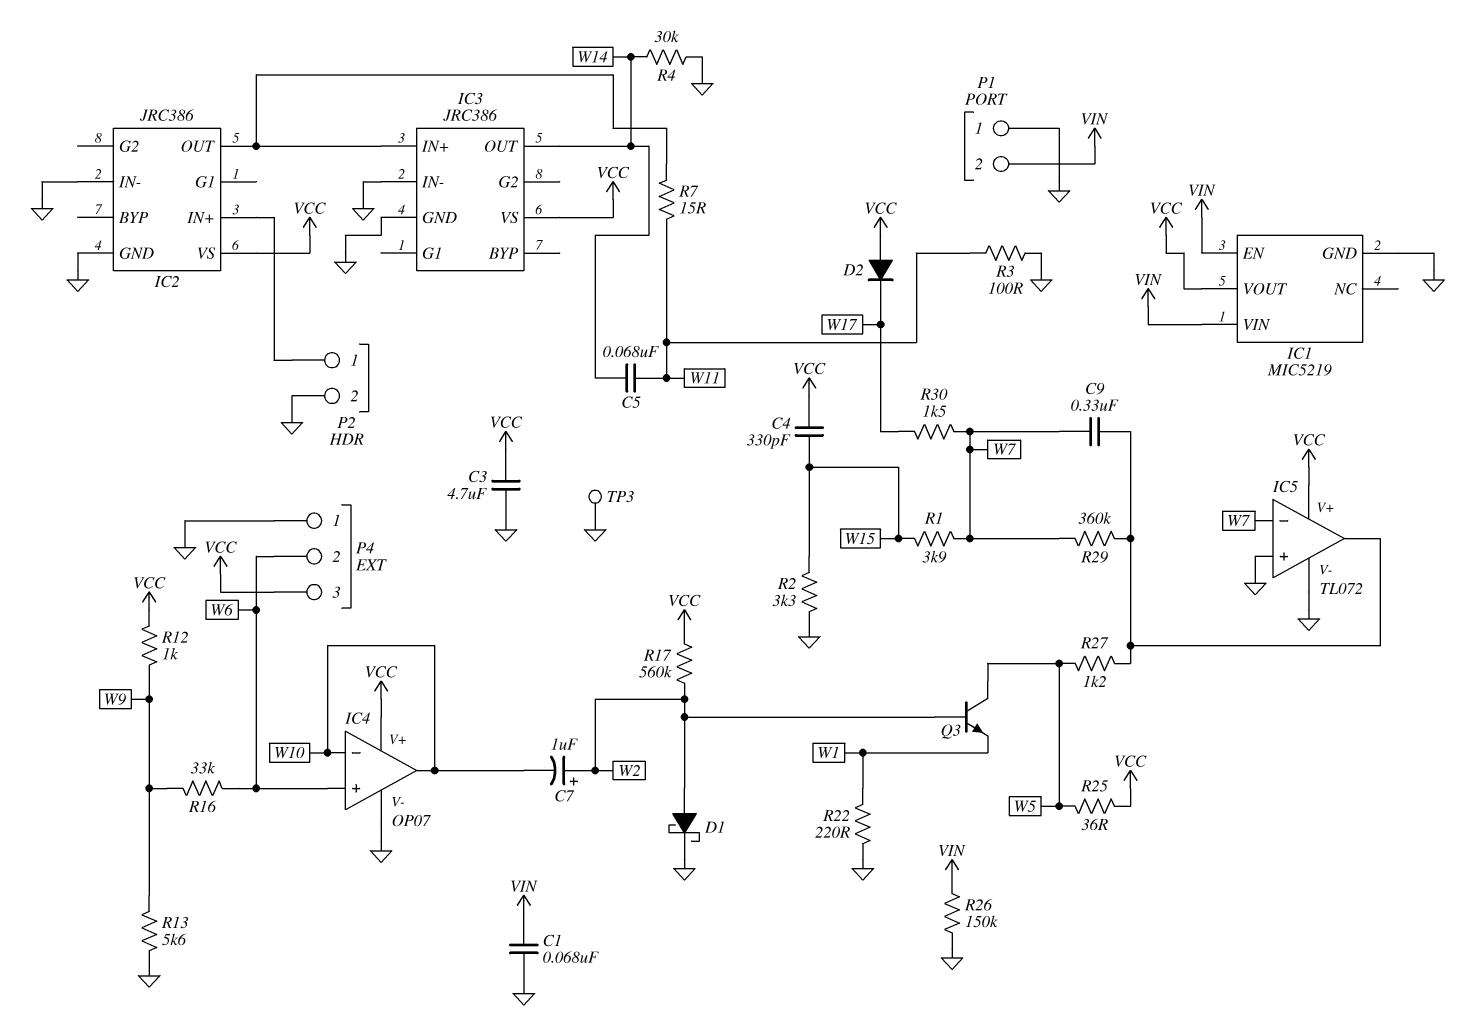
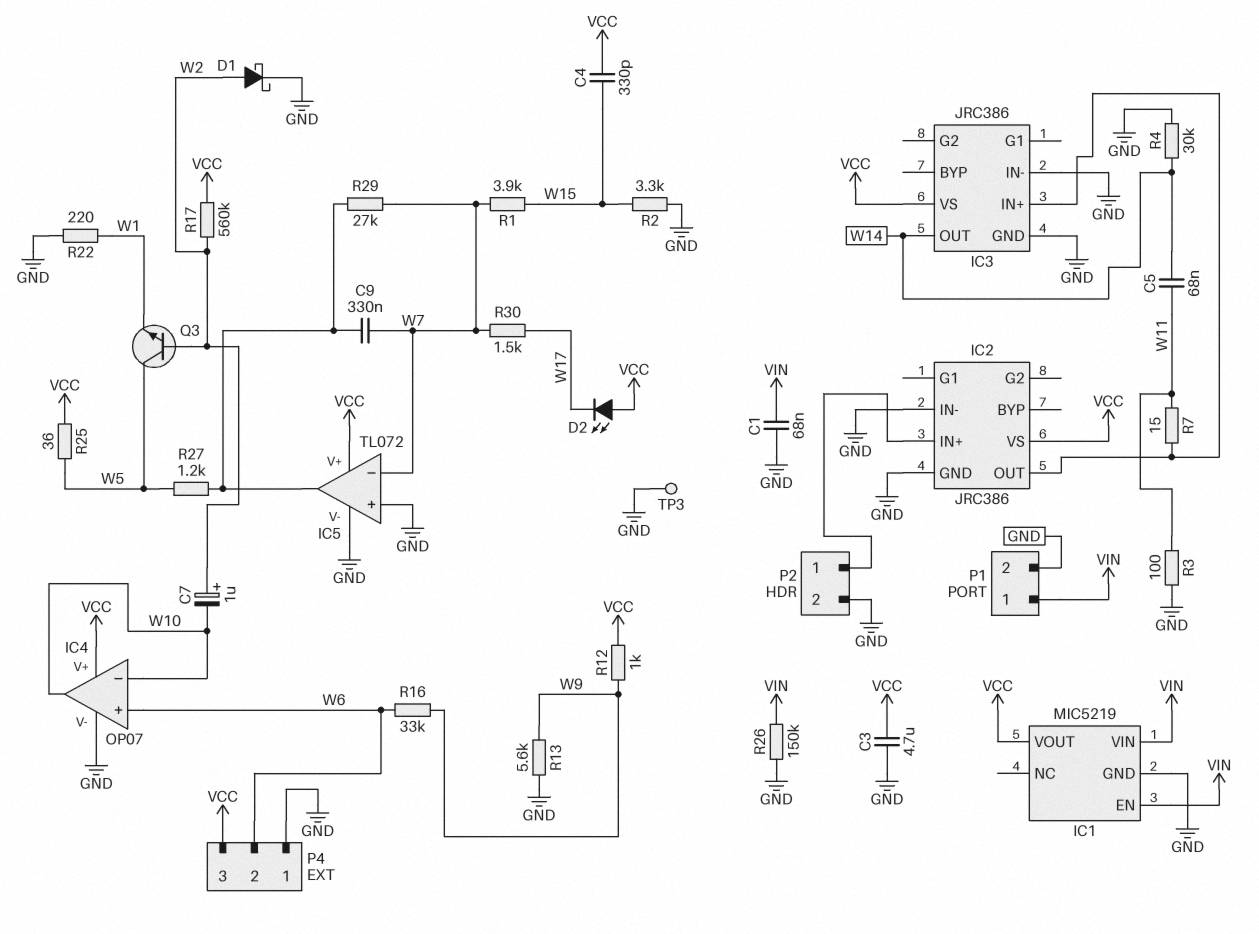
D2: diode (A VCC, K W17) -> LED (A VCC, K W17)
P1 pin 1: GND -> VIN
P1 pin 2: VIN -> GND
R29: 360k (IC5/out, W7) -> 27k (IC5/out, W7)

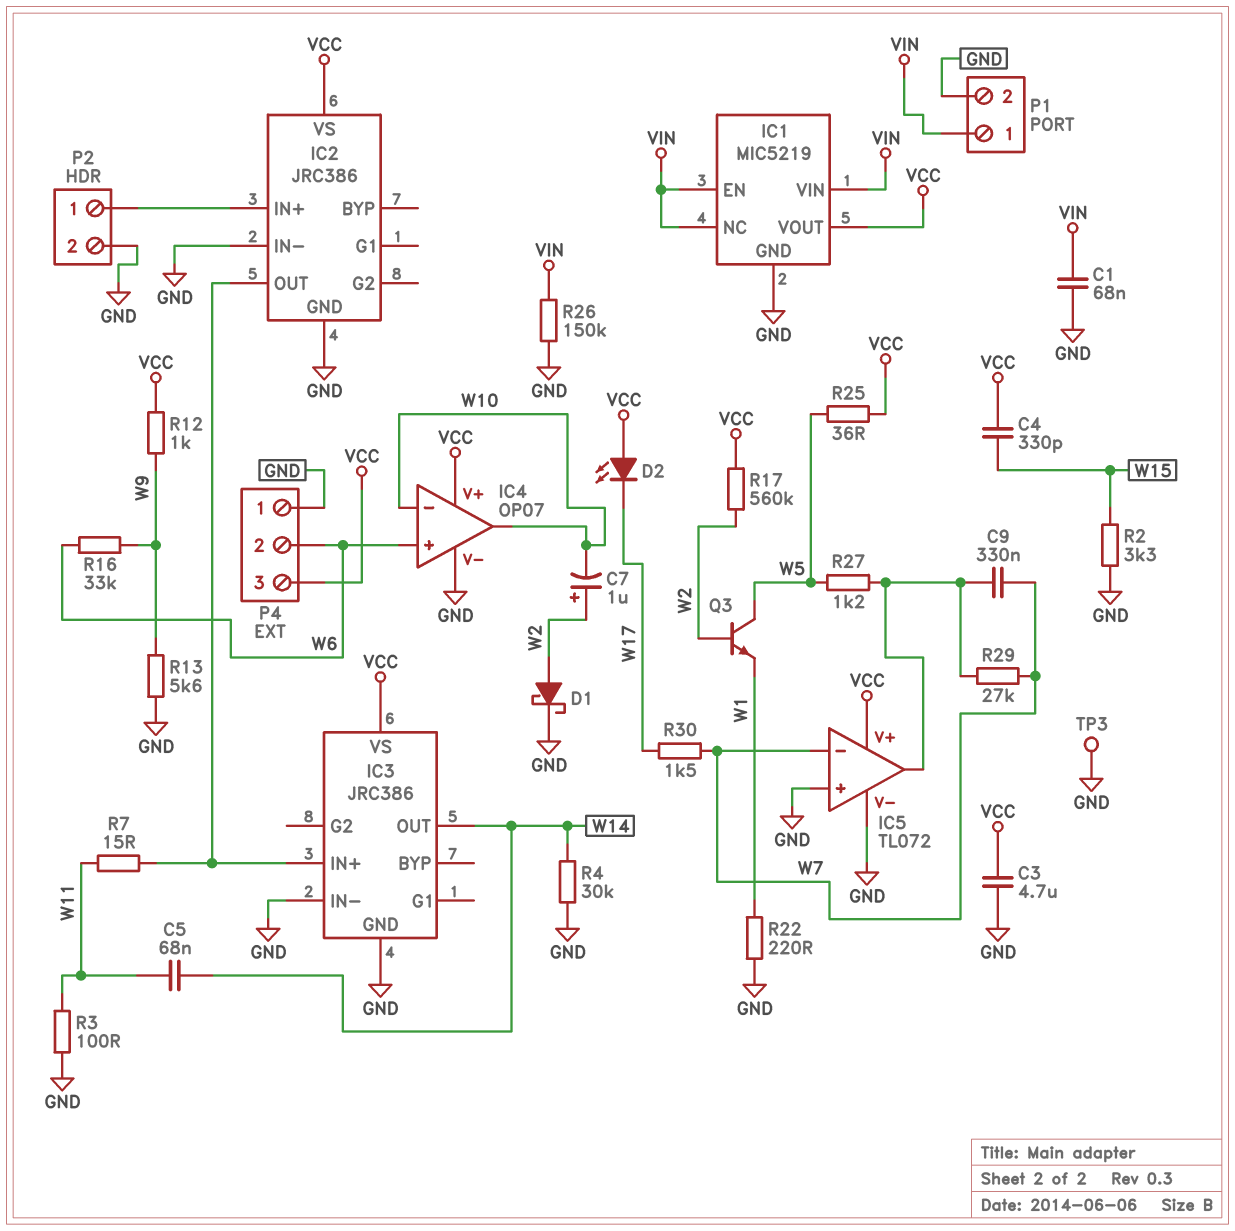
IC1 pin NC: none -> VIN
R1: 3.9k (W7, W15) -> none

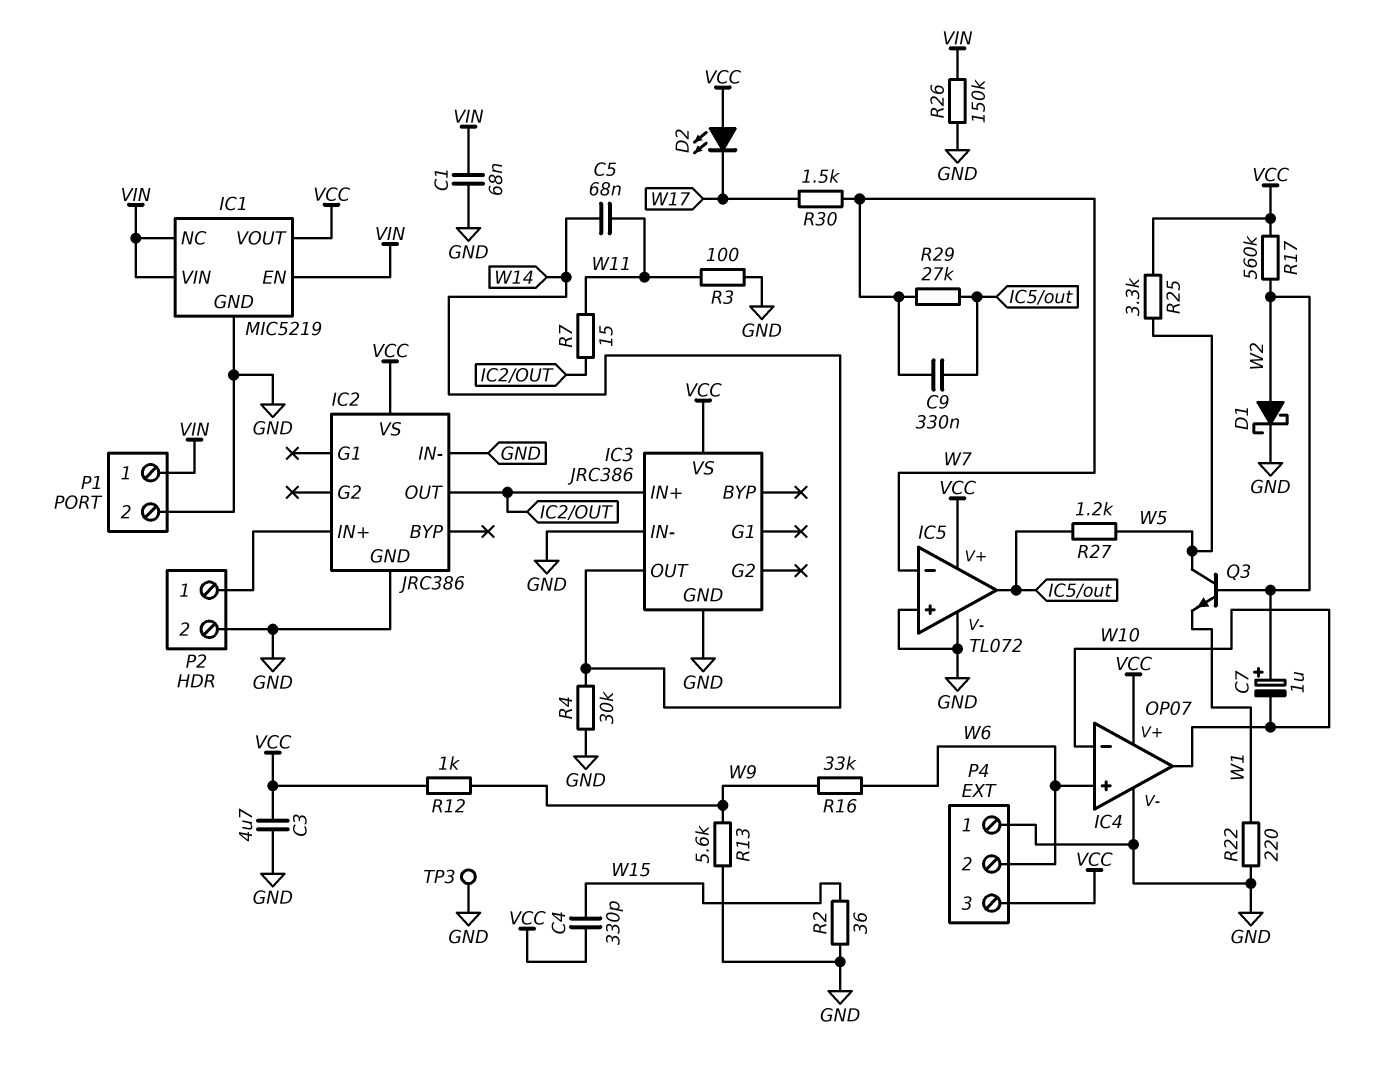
R2: 3.3k (GND, W15) -> 36 (GND, W15)
R25: 36 (VCC, W5) -> 3.3k (VCC, W5)

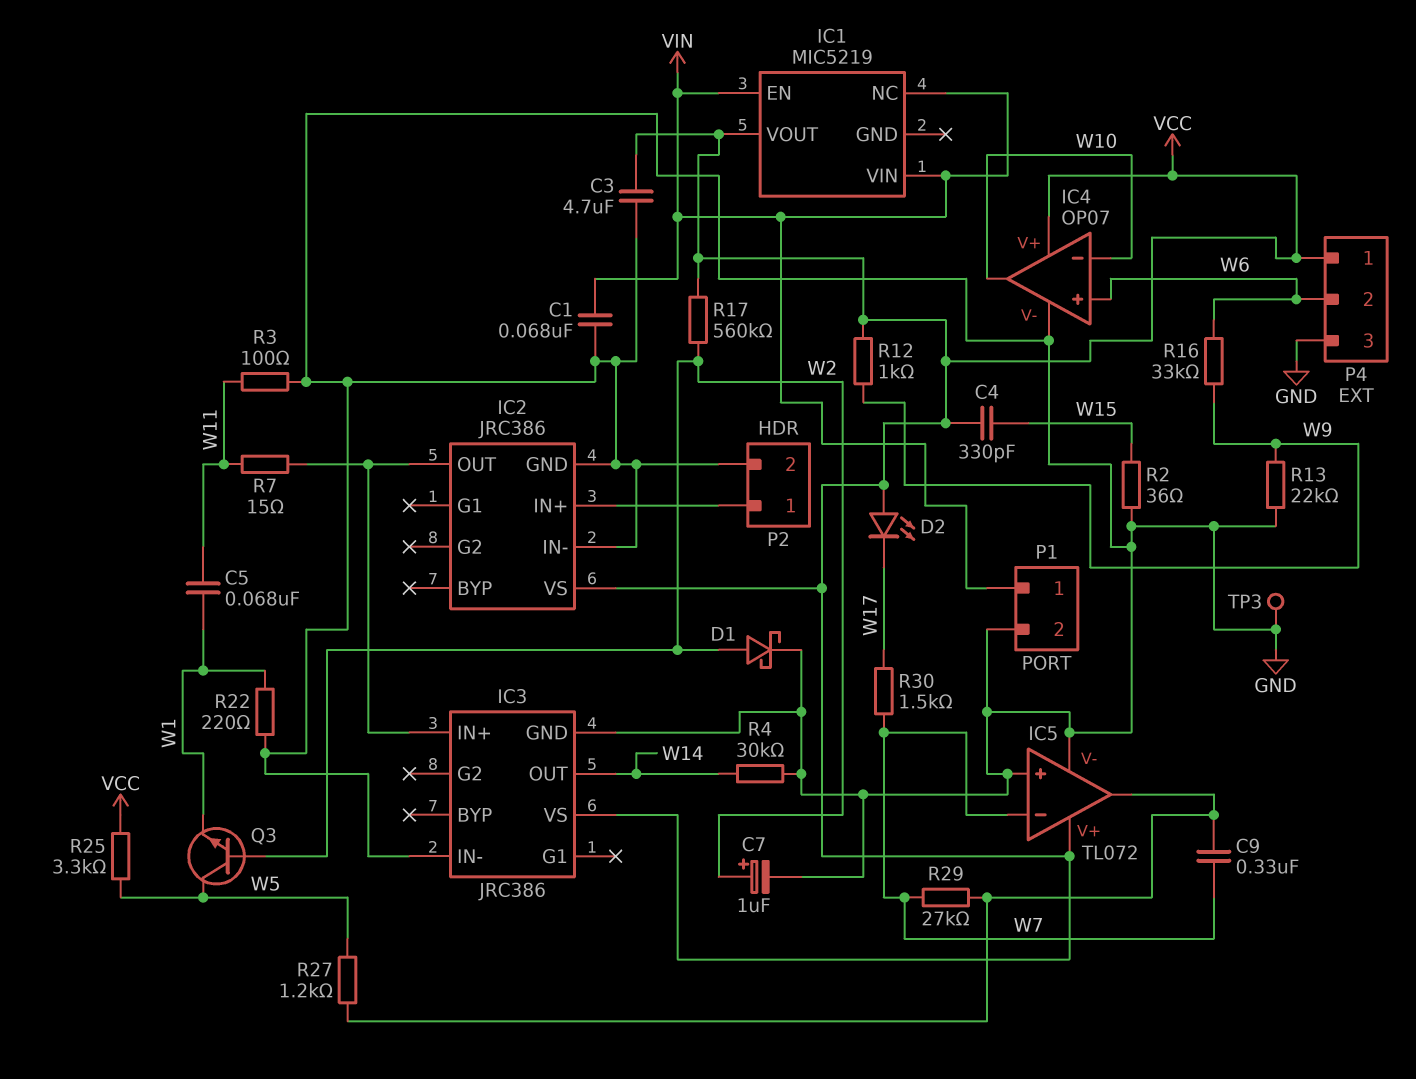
C5: 68nF (W11, W14) -> 68nF (W1, W11)
C7: 1uF (plus W2, minus W10) -> 1uF (plus W2, minus GND)
IC1 pin GND: GND -> none
P4 pin 1: GND -> VCC
P4 pin 3: VCC -> GND
R13: 5.6k (GND, W9) -> 22k (GND, W9)
R26: 150k (GND, VIN) -> none

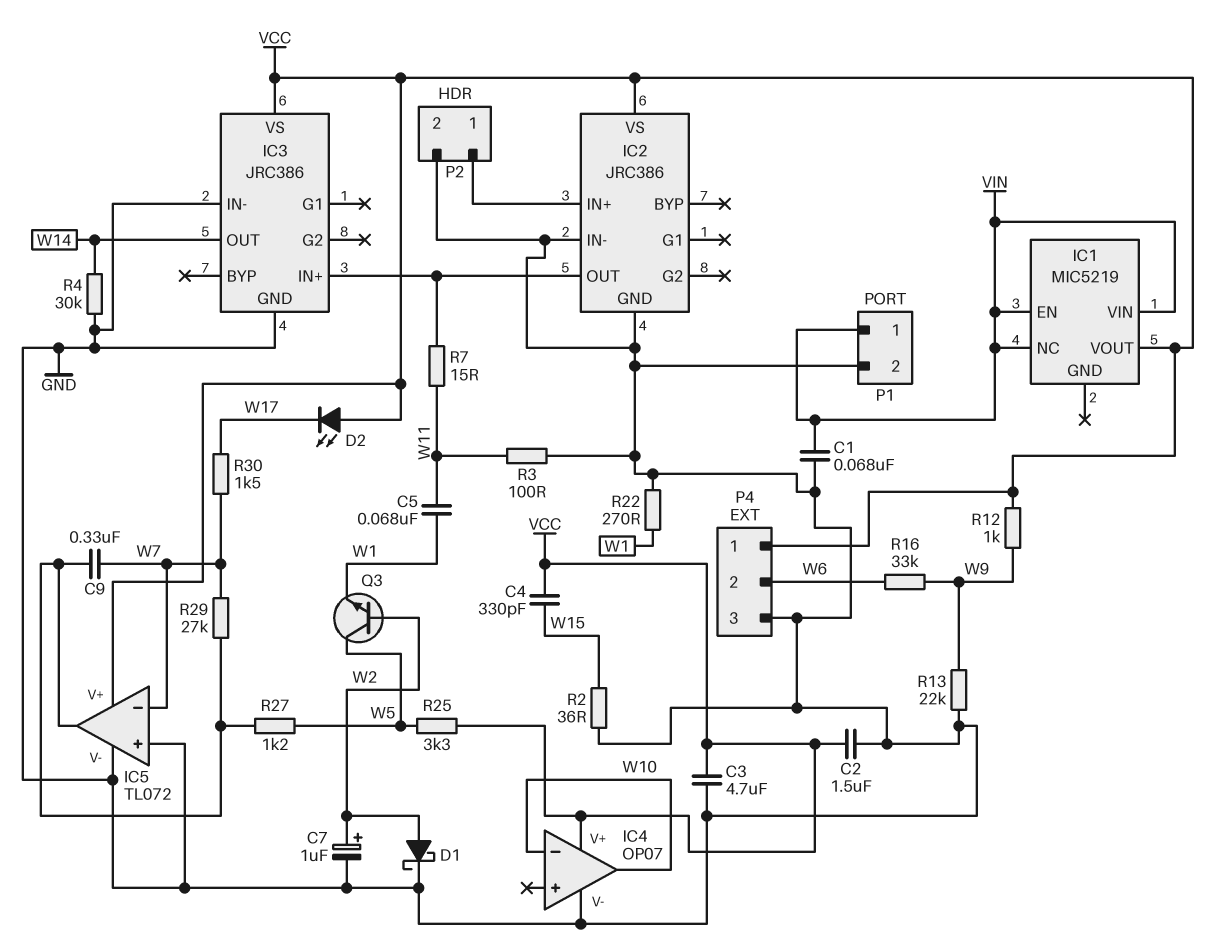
C2: none -> 1.5uF (GND, VCC)
IC4 pin in+: W6 -> none
R17: 560k (VCC, W2) -> none
R22: 220 (GND, W1) -> 270 (GND, W1)
TP3: test point (GND) -> none

